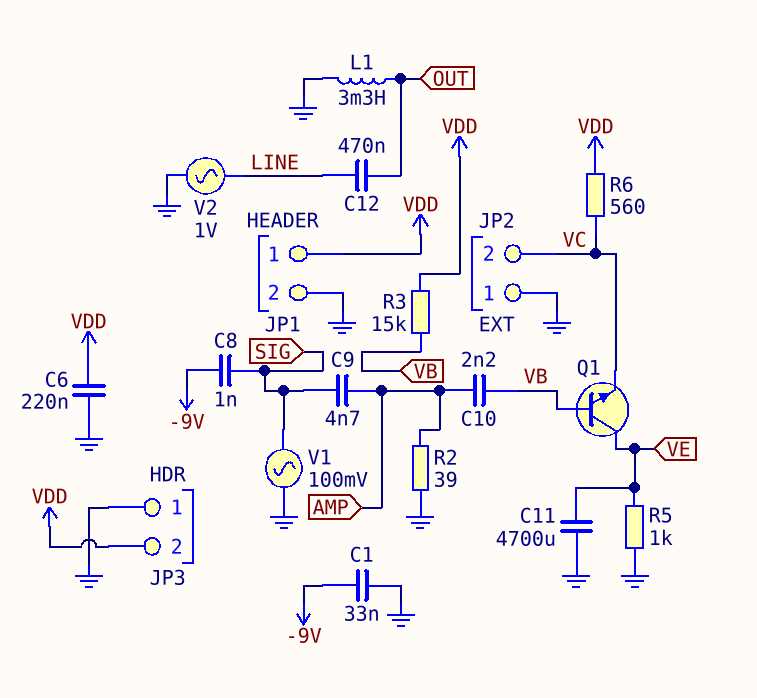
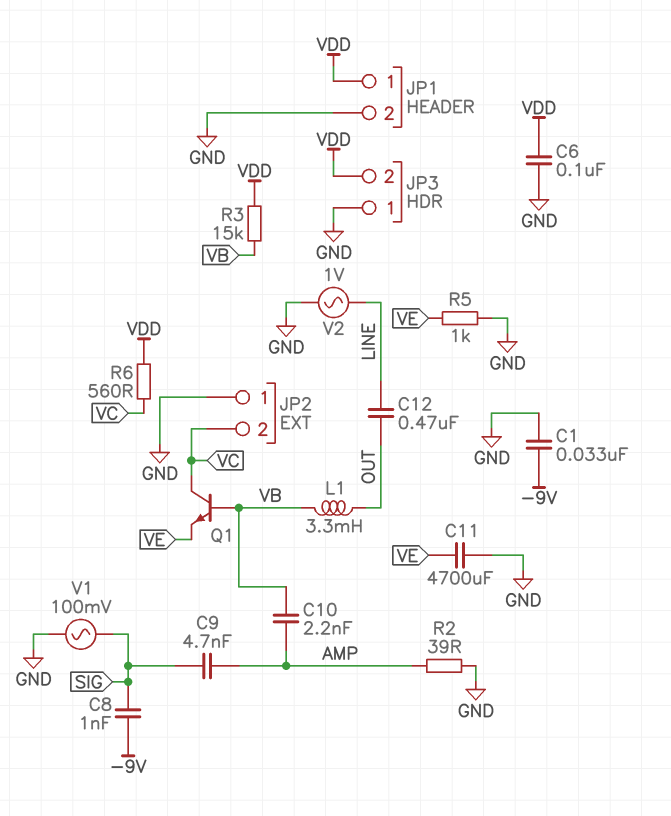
C6: 220nF (GND, VDD) -> 100nF (GND, VDD)
L1: 3.3mH (GND, OUT) -> 3.3mH (OUT, VB)
Q1: NPN (B VB, C VE, E VC) -> NPN (B VB, C VC, E VE)

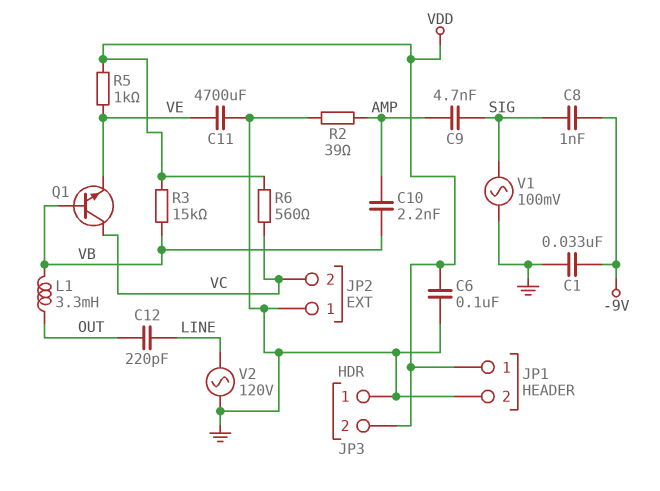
C12: 470nF (LINE, OUT) -> 220pF (LINE, OUT)
R5: 1k (GND, VE) -> 1k (VDD, VE)
V2: AC 1V (GND, LINE) -> AC 120V (GND, LINE)

